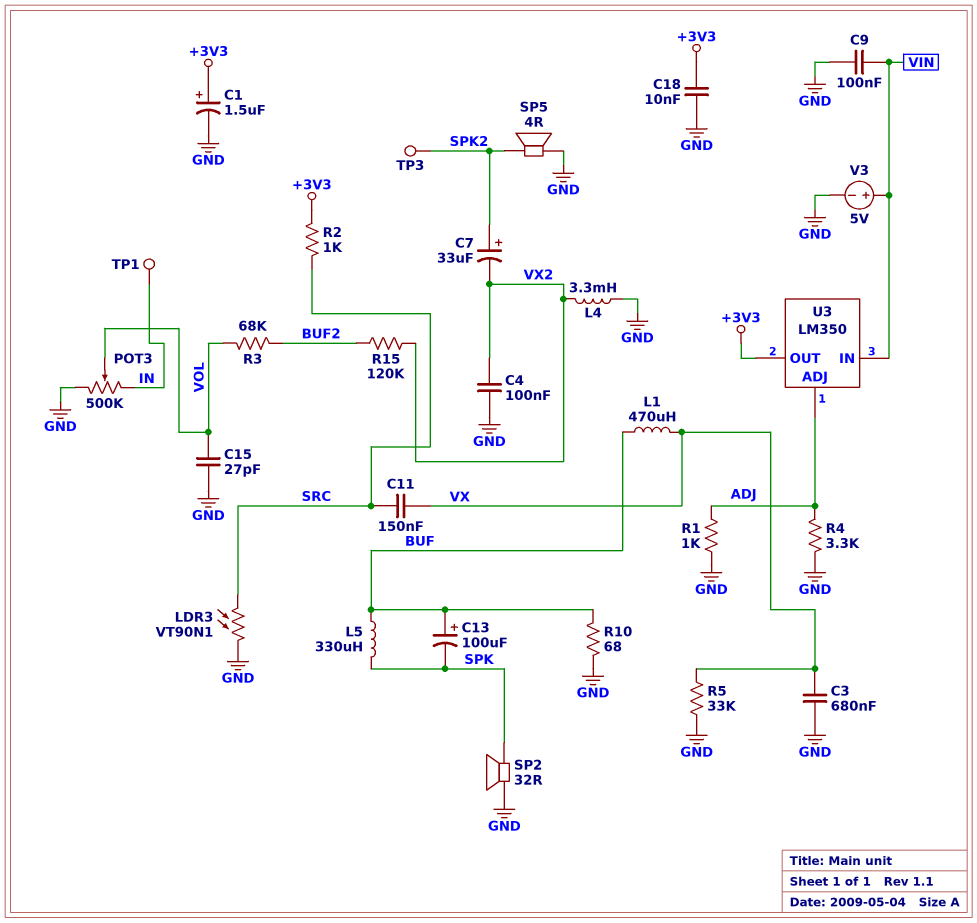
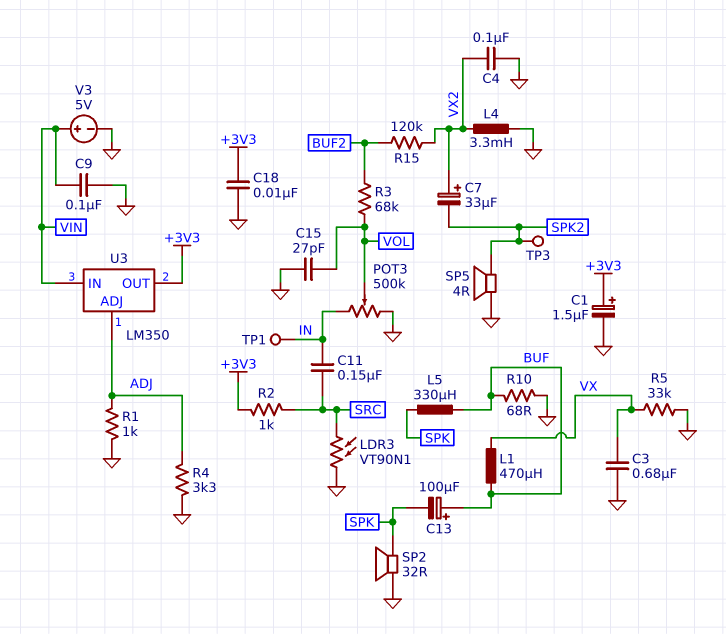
C7: 33uF (plus SPK2, minus VX2) -> 33uF (plus VX2, minus SPK2)
C11: 150nF (SRC, VX) -> 150nF (IN, SRC)

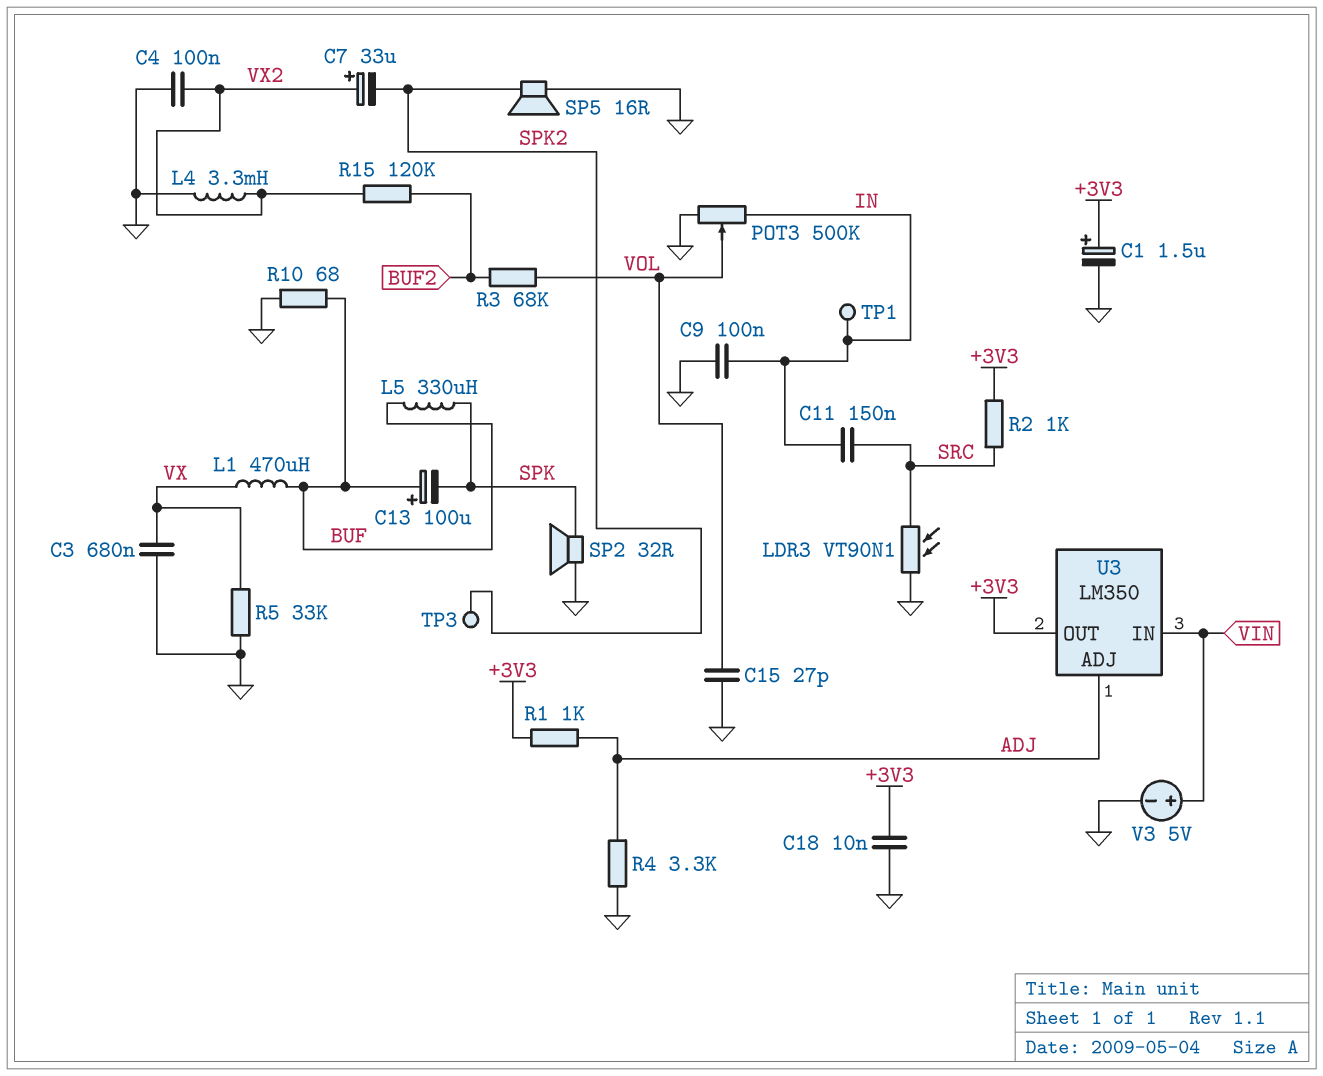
C9: 100nF (GND, VIN) -> 100nF (GND, IN)
R1: 1k (ADJ, GND) -> 1k (+3V3, ADJ)
SP5: speaker 4R (GND, SPK2) -> speaker 16R (GND, SPK2)

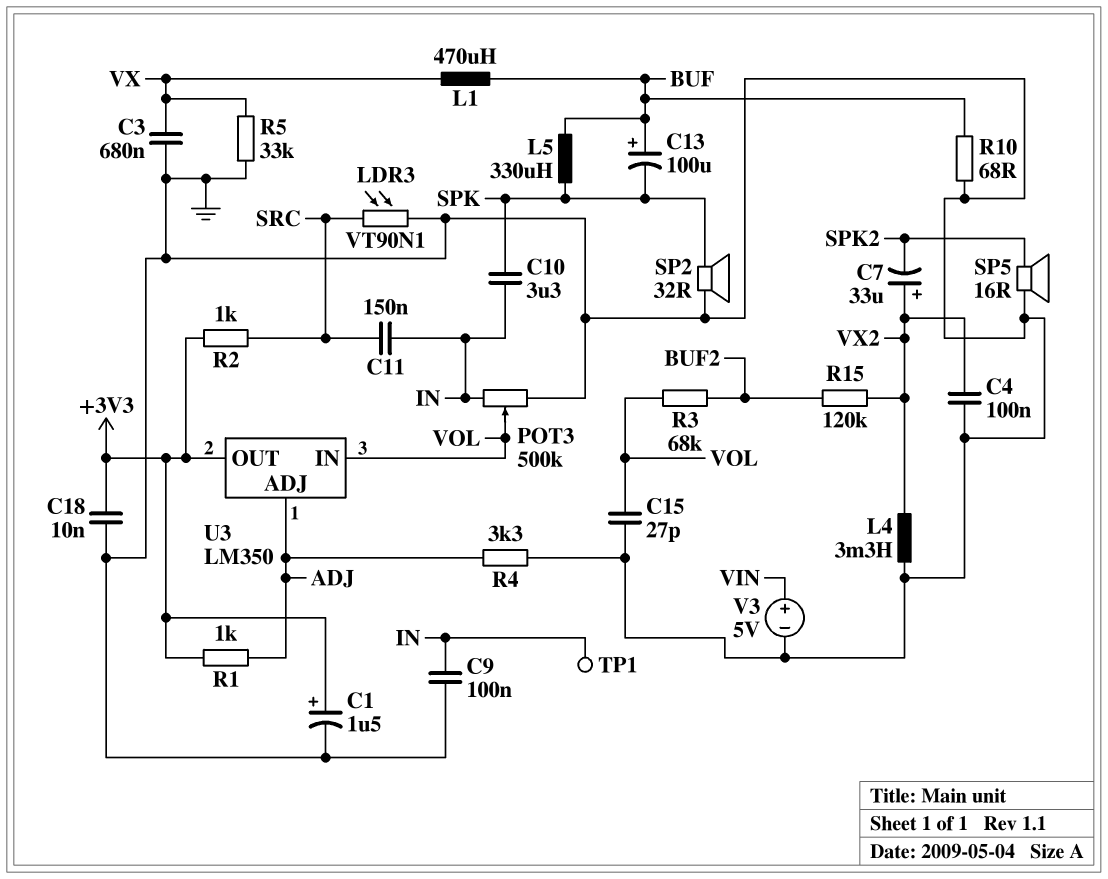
C10: none -> 3.3uF (IN, SPK)
TP3: test point (SPK2) -> none
U3 pin IN: VIN -> VOL

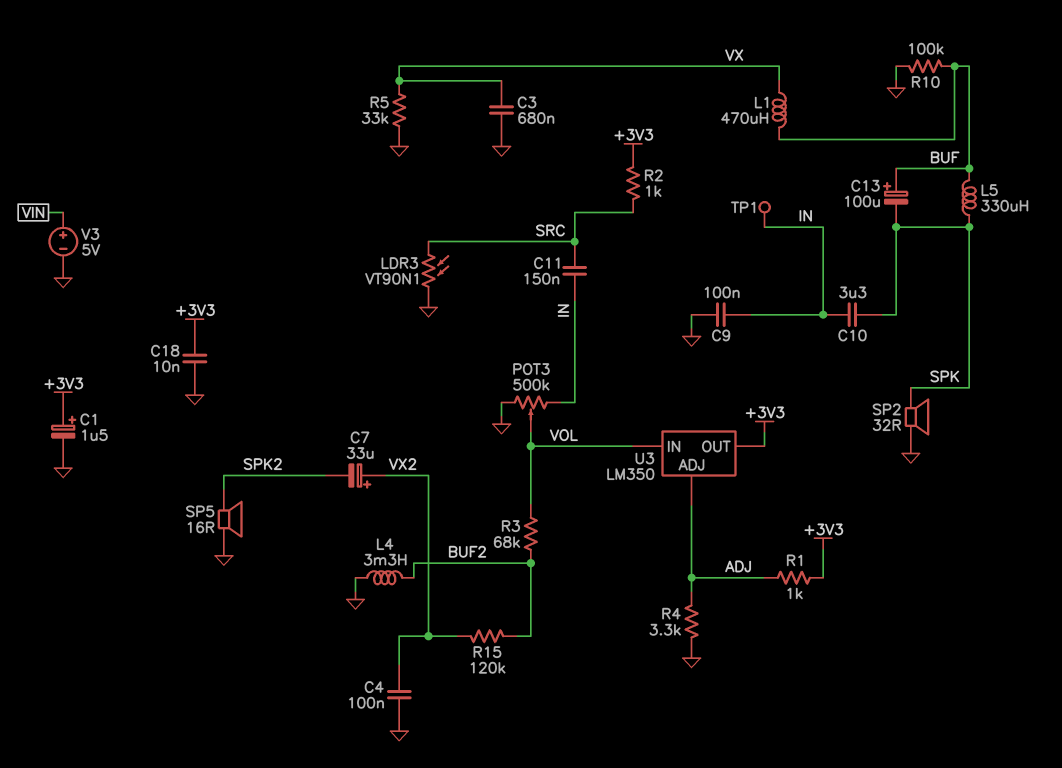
C15: 27pF (GND, VOL) -> none
L4: 3.3mH (GND, VX2) -> 3.3mH (BUF2, GND)
R10: 68 (BUF, GND) -> 100k (BUF, GND)

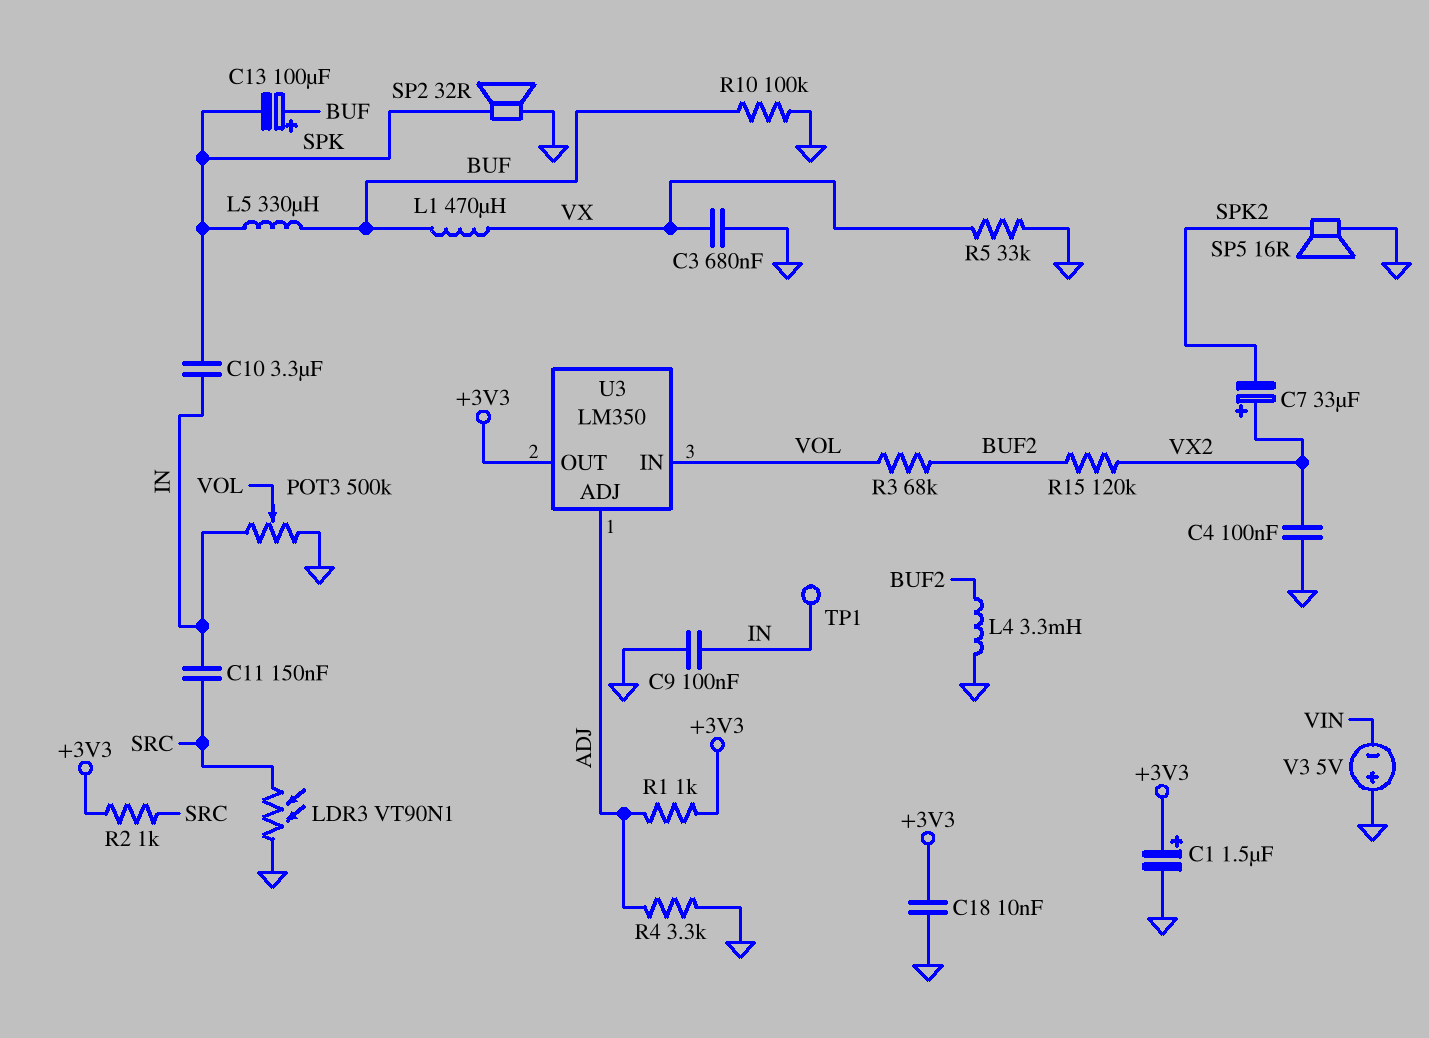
V3: 5V (plus VIN, minus GND) -> 5V (plus GND, minus VIN)

